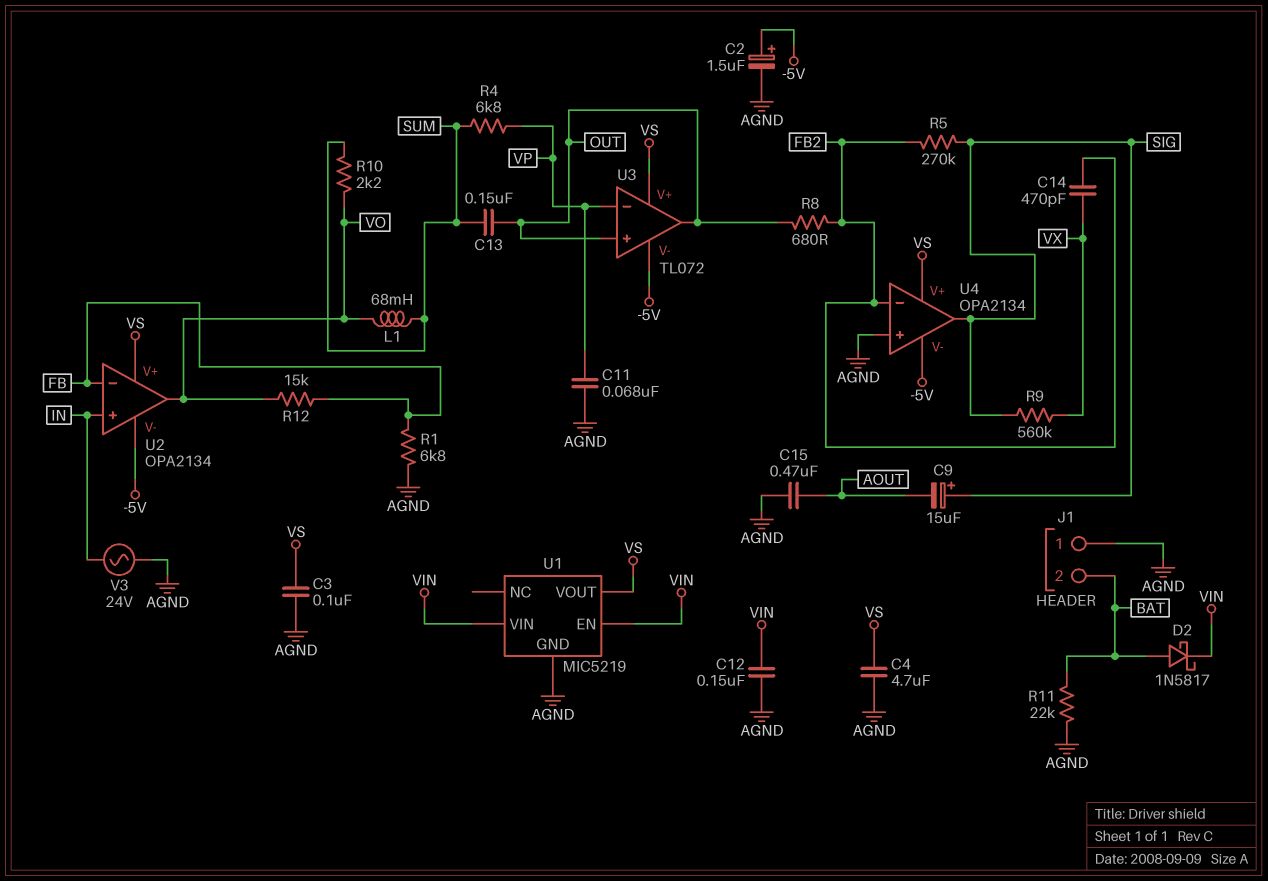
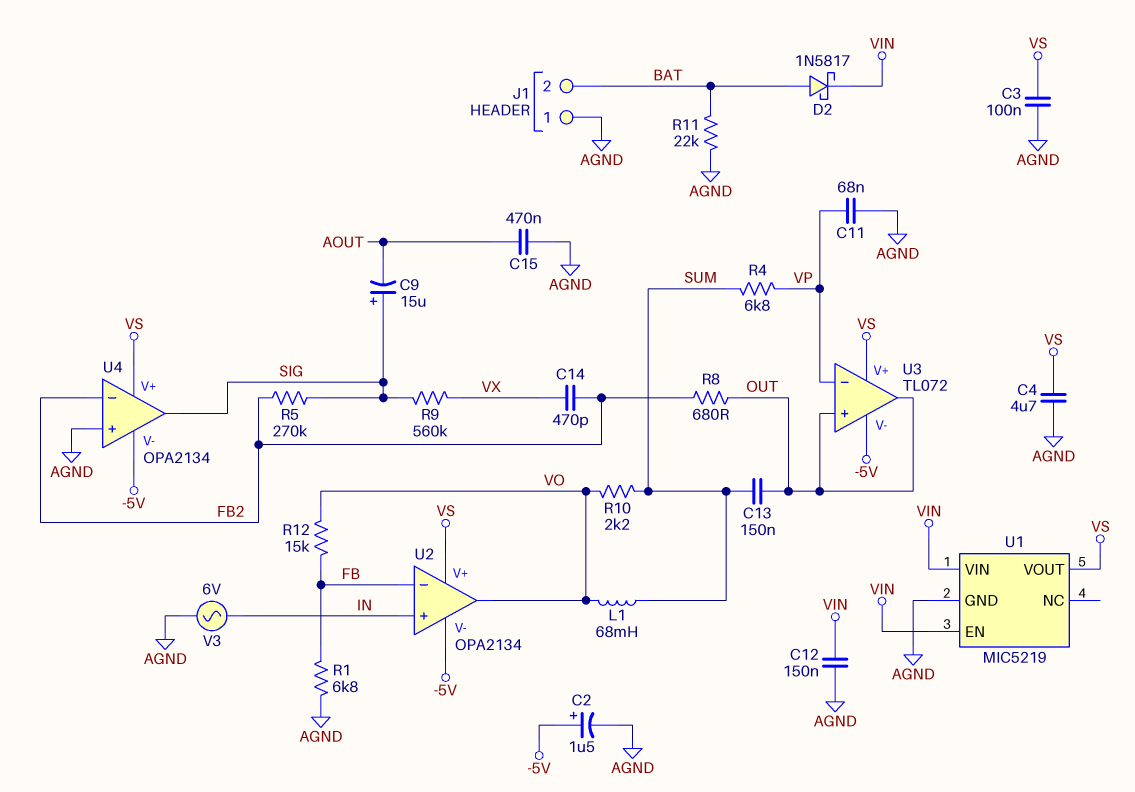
V3: AC 24V (AGND, IN) -> AC 6V (AGND, IN)

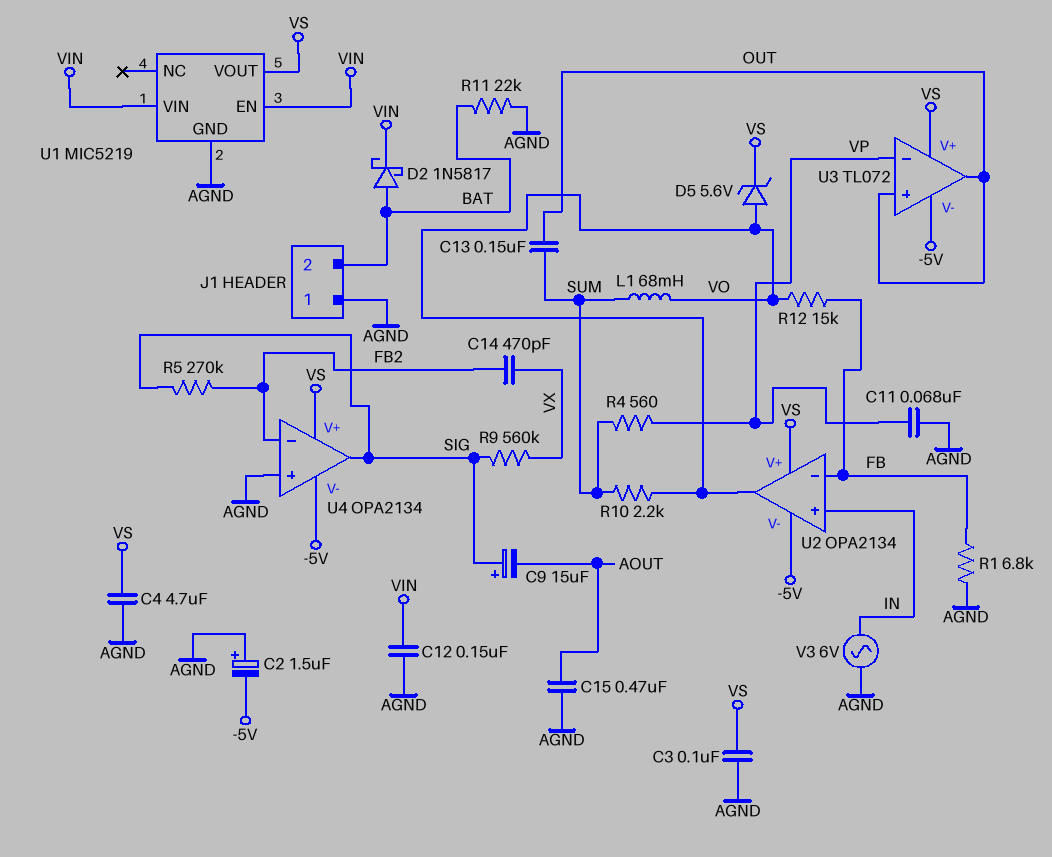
C2: 1.5uF (plus -5V, minus AGND) -> 1.5uF (plus AGND, minus -5V)
D5: none -> zener 5.6V (A VO, K VS)
R4: 6.8k (SUM, VP) -> 560 (SUM, VP)
R8: 680 (FB2, OUT) -> none

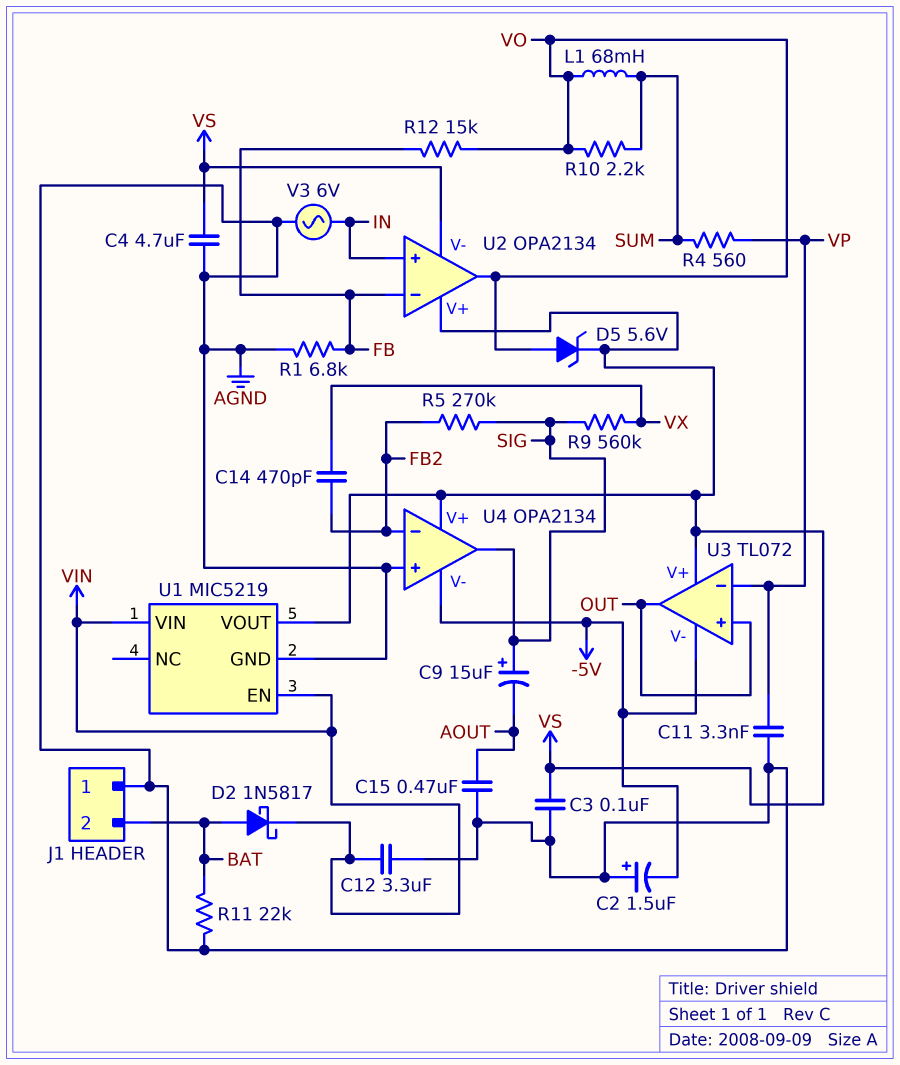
C11: 68nF (AGND, VP) -> 3.3nF (AGND, VP)
C12: 150nF (AGND, VIN) -> 3.3uF (AGND, VIN)
C13: 150nF (OUT, SUM) -> none
U2 pin V-: -5V -> VS

